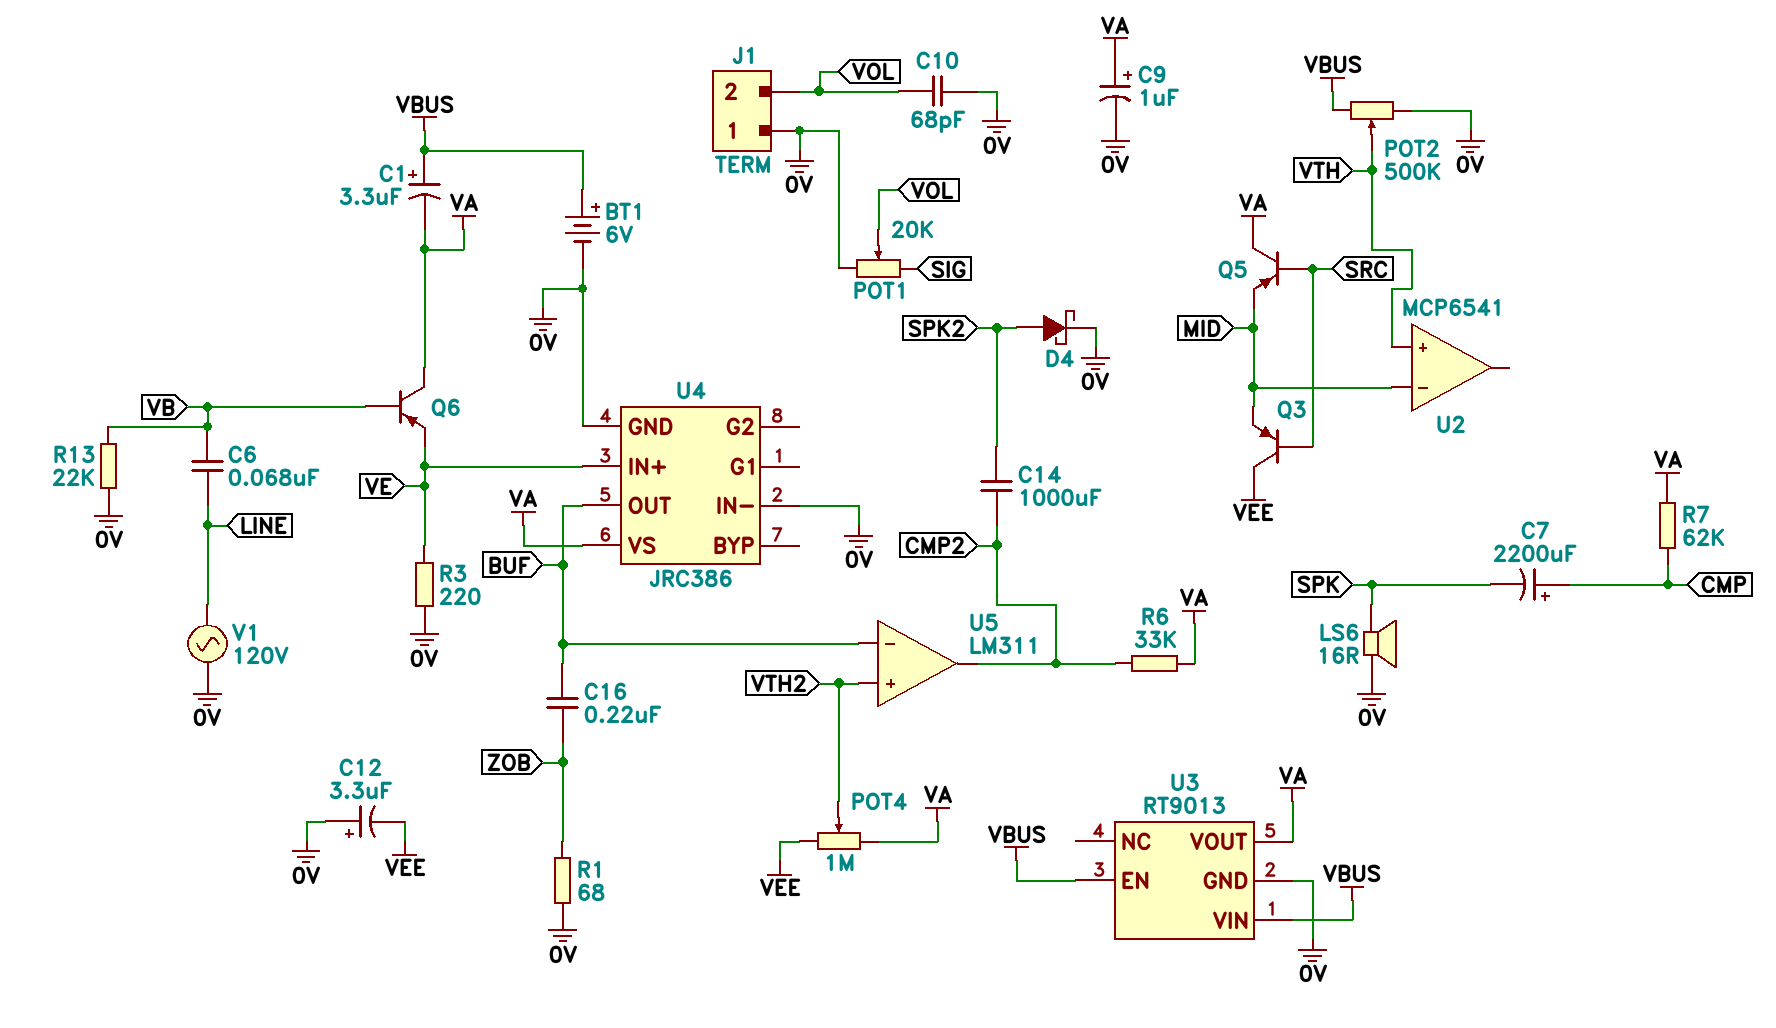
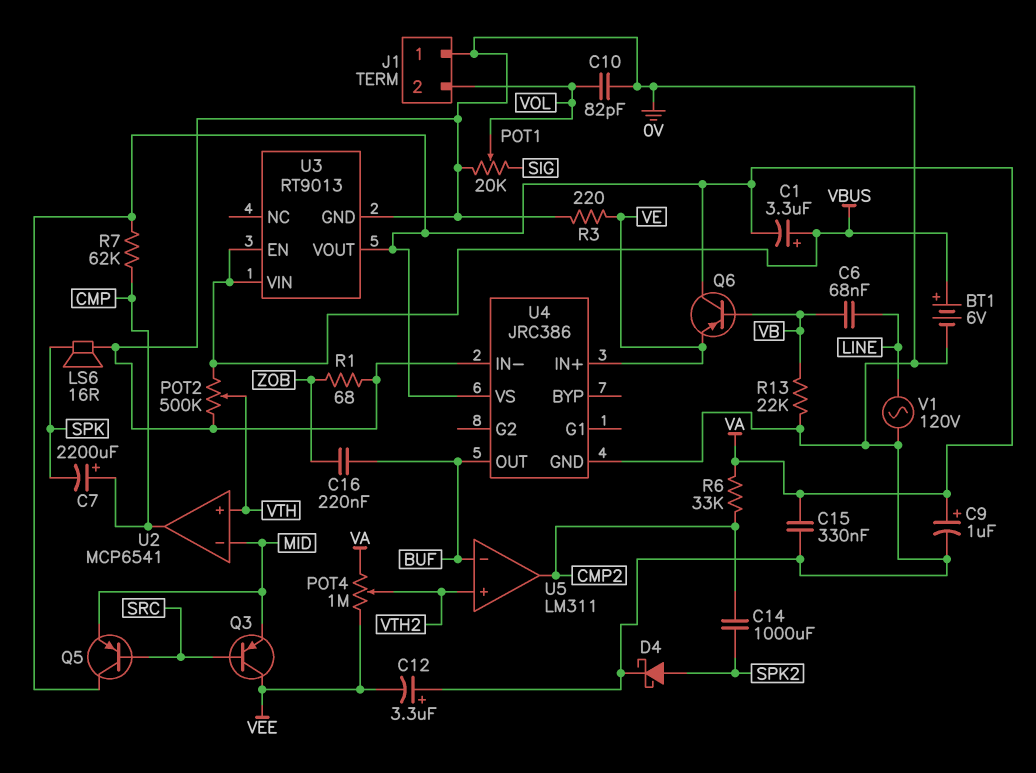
C10: 68pF (0V, VOL) -> 82pF (0V, VOL)
C15: none -> 330nF (0V, VA)
U2 pin out: none -> CMP

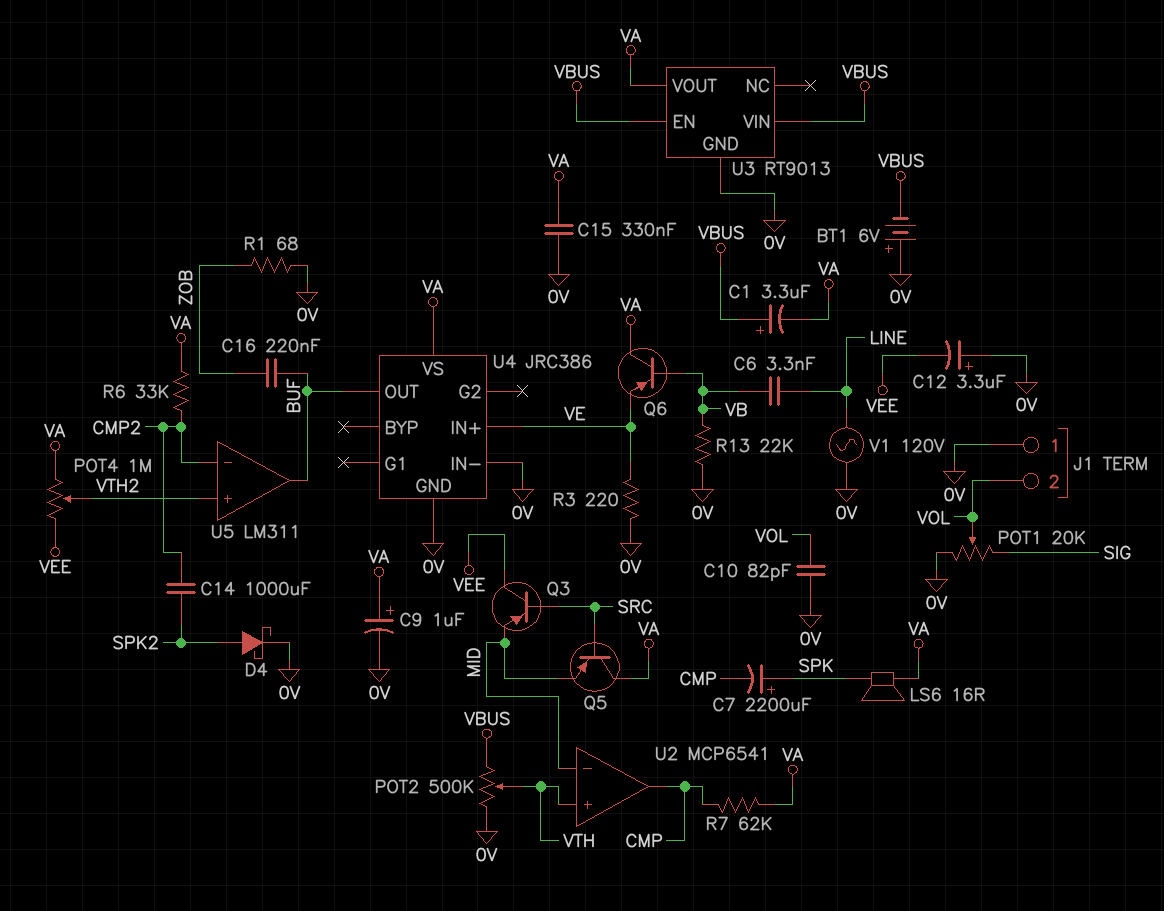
BT1: 6V (plus VBUS, minus 0V) -> 6V (plus 0V, minus VBUS)
C6: 68nF (LINE, VB) -> 3.3nF (LINE, VB)
C7: 2200uF (plus CMP, minus SPK) -> 2200uF (plus SPK, minus CMP)
LS6: speaker 16R (0V, SPK) -> speaker 16R (SPK, VA)
U5 pin in-: BUF -> CMP2
U5 pin out: CMP2 -> BUF

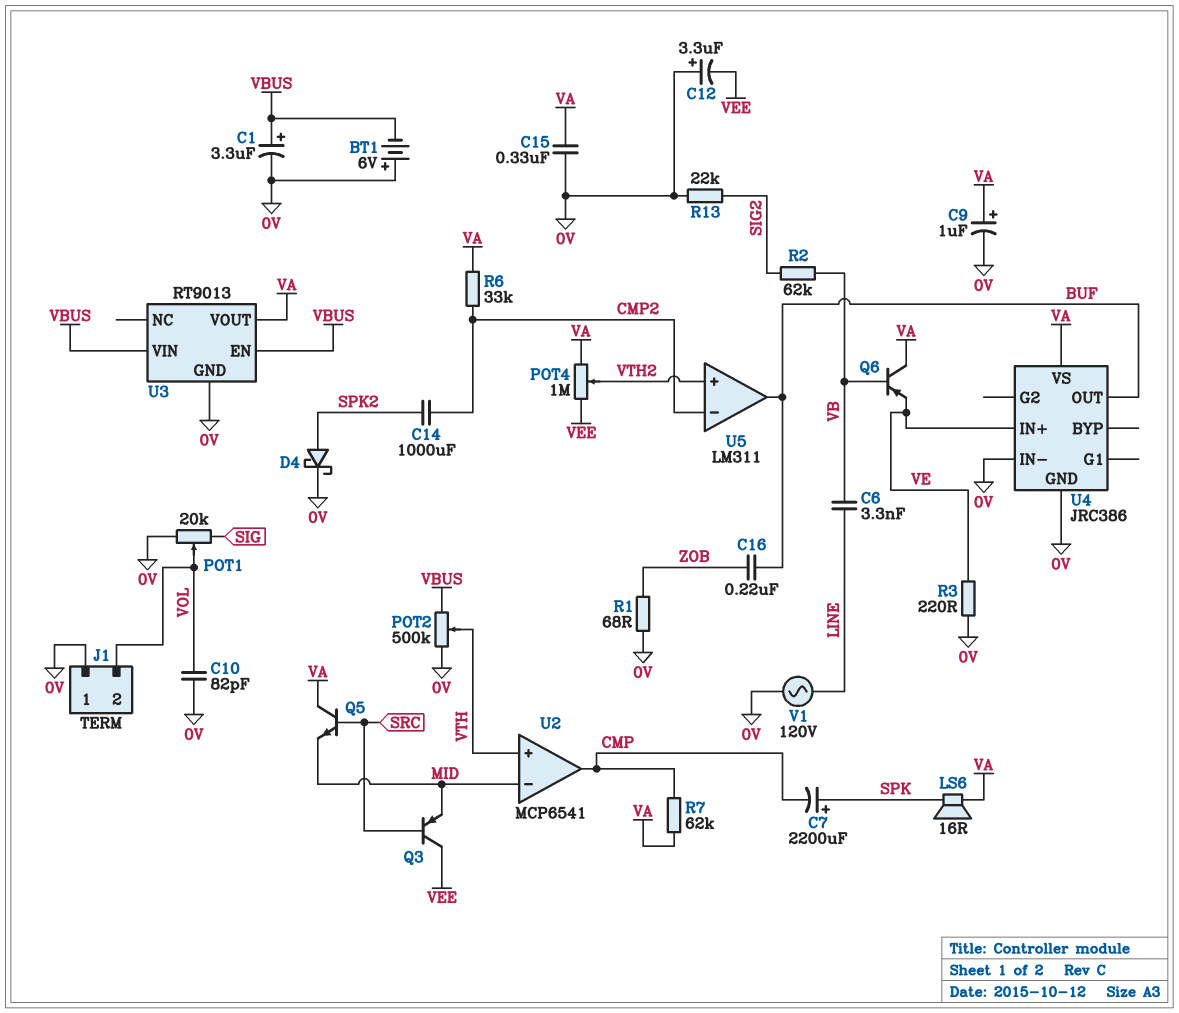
C1: 3.3uF (plus VBUS, minus VA) -> 3.3uF (plus VBUS, minus 0V)
Q5: PNP (B SRC, C VA, E MID) -> NPN (B SRC, C VA, E MID)
R2: none -> 62k (SIG2, VB)
R13: 22k (0V, VB) -> 22k (0V, SIG2)

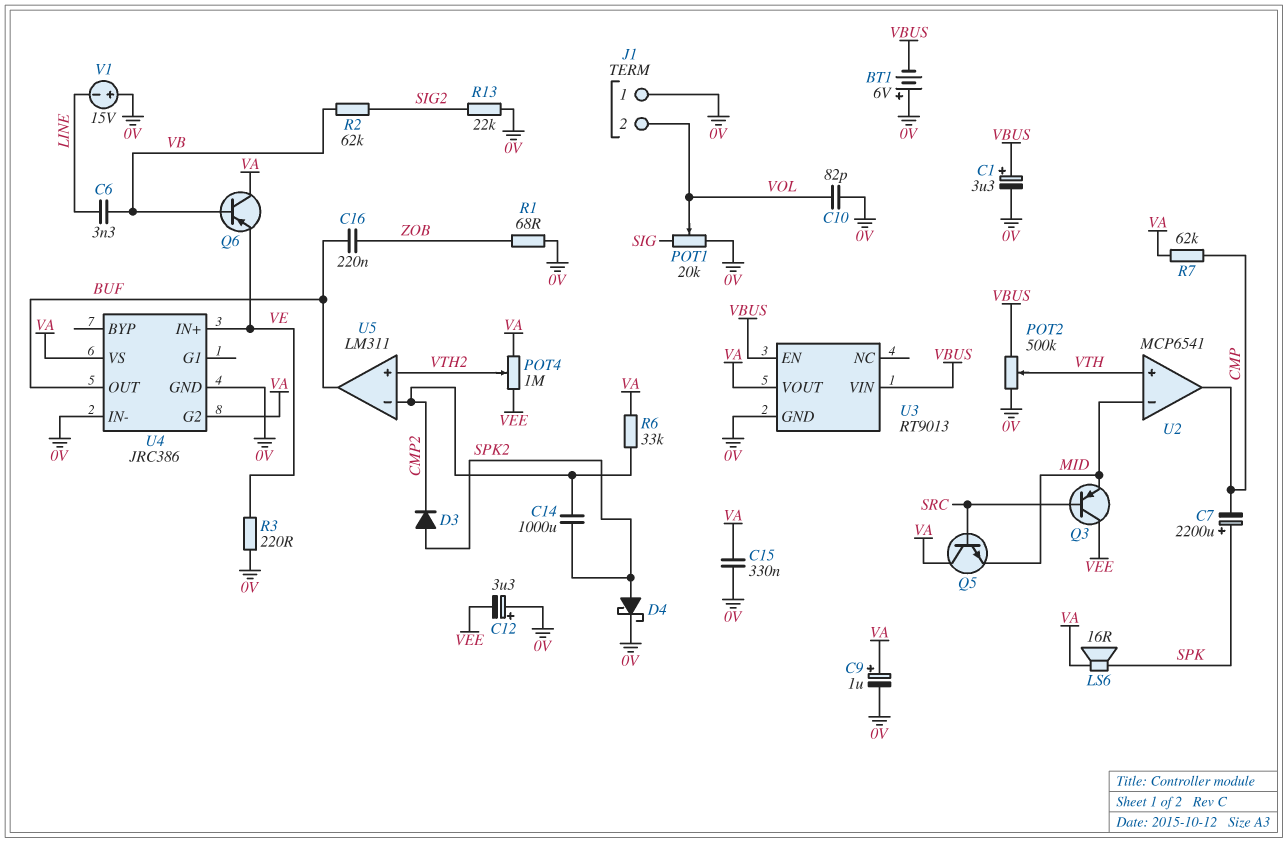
D3: none -> diode (A SPK2, K CMP2)
U4 pin G2: none -> VA
V1: AC 120V (0V, LINE) -> 15V (plus 0V, minus LINE)

